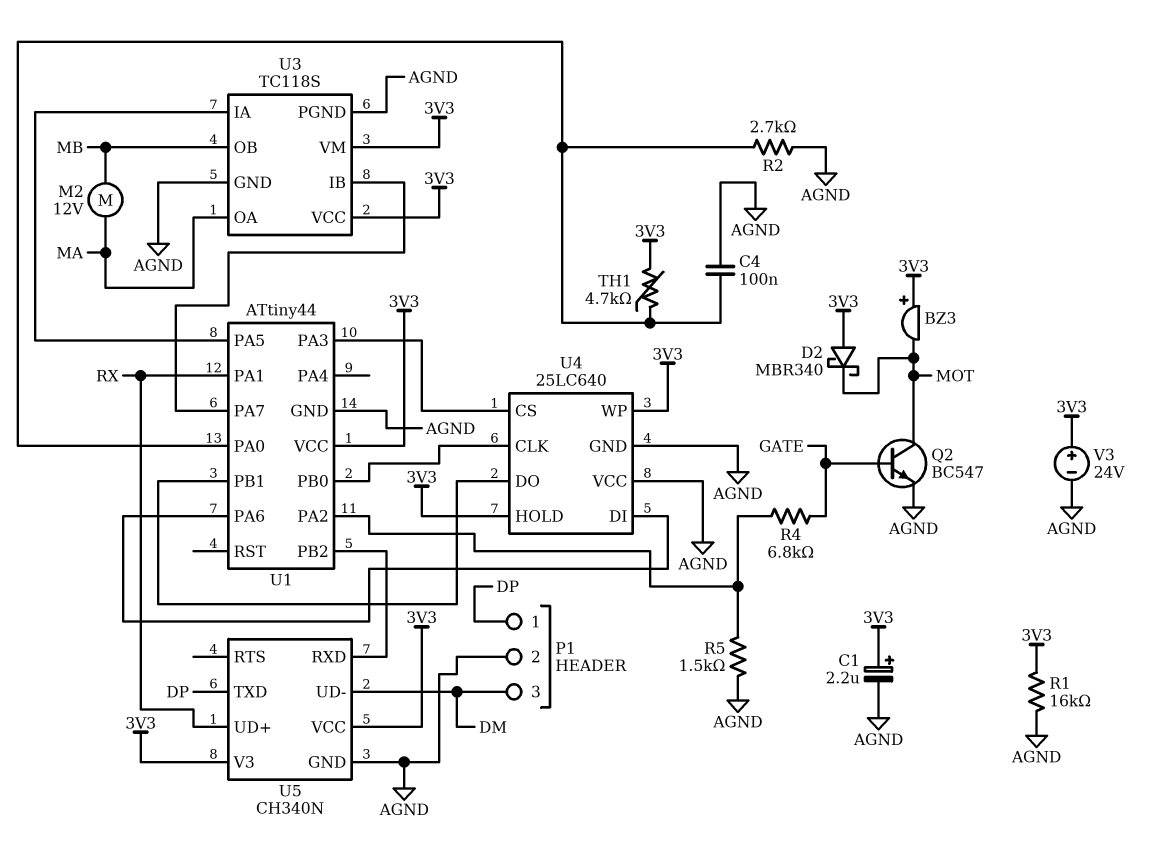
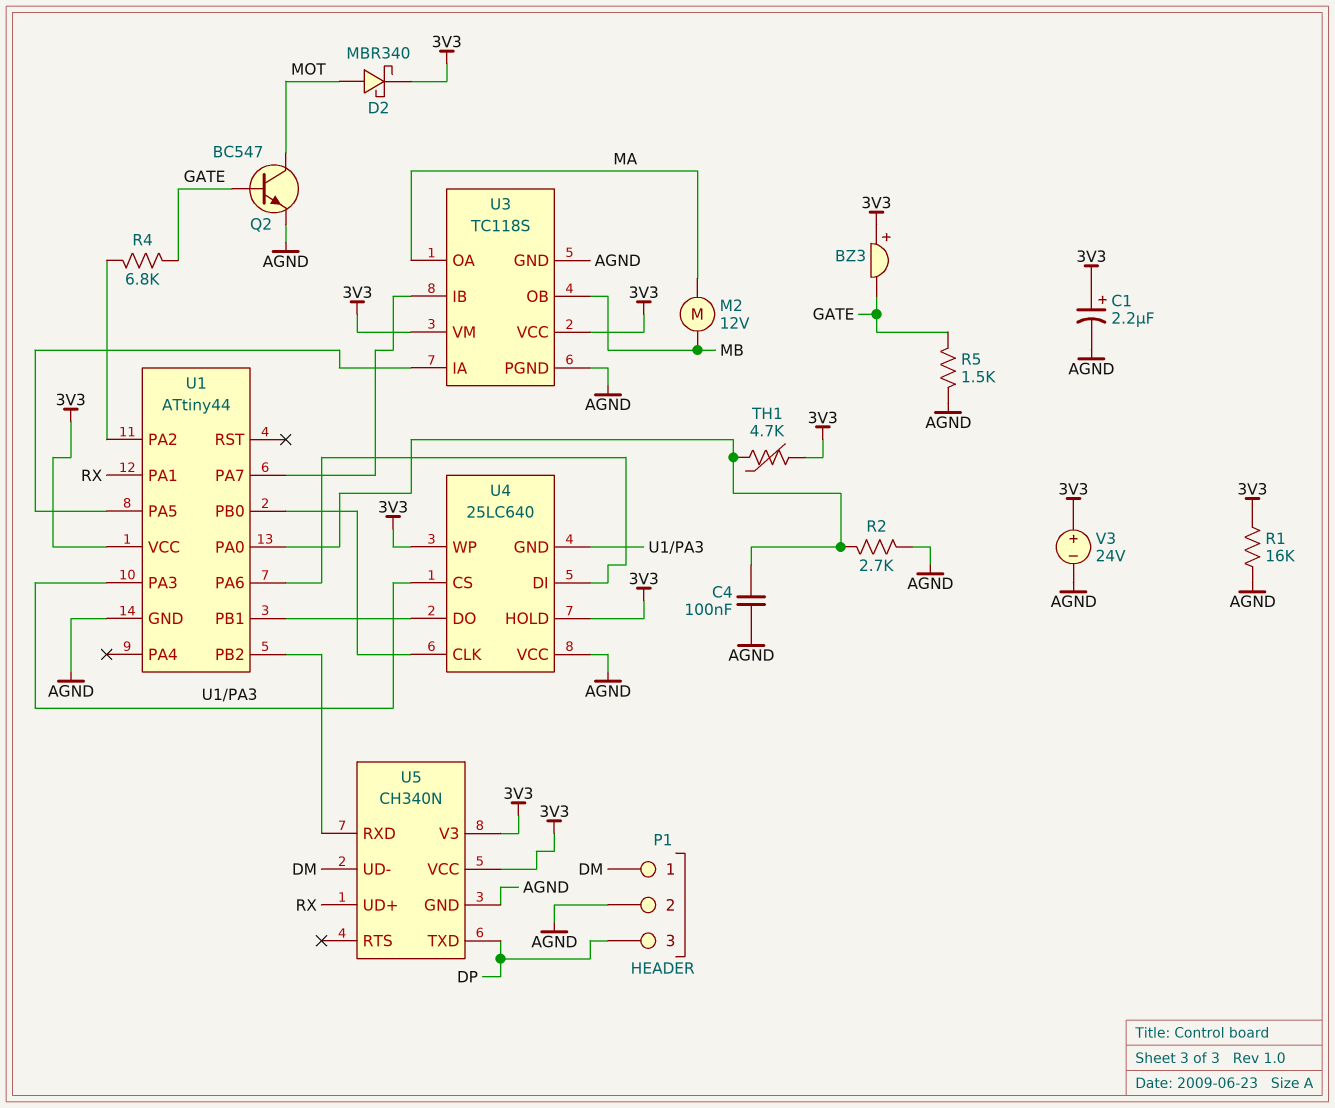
BZ3: buzzer (plus 3V3, minus MOT) -> buzzer (plus 3V3, minus GATE)
D2: schottky MBR340 (A 3V3, K MOT) -> schottky MBR340 (A MOT, K 3V3)
P1 pin 1: DP -> DM
P1 pin 3: DM -> DP
R5: 1.5k (AGND, U1/PA2) -> 1.5k (AGND, GATE)
U4 pin GND: AGND -> U1/PA3

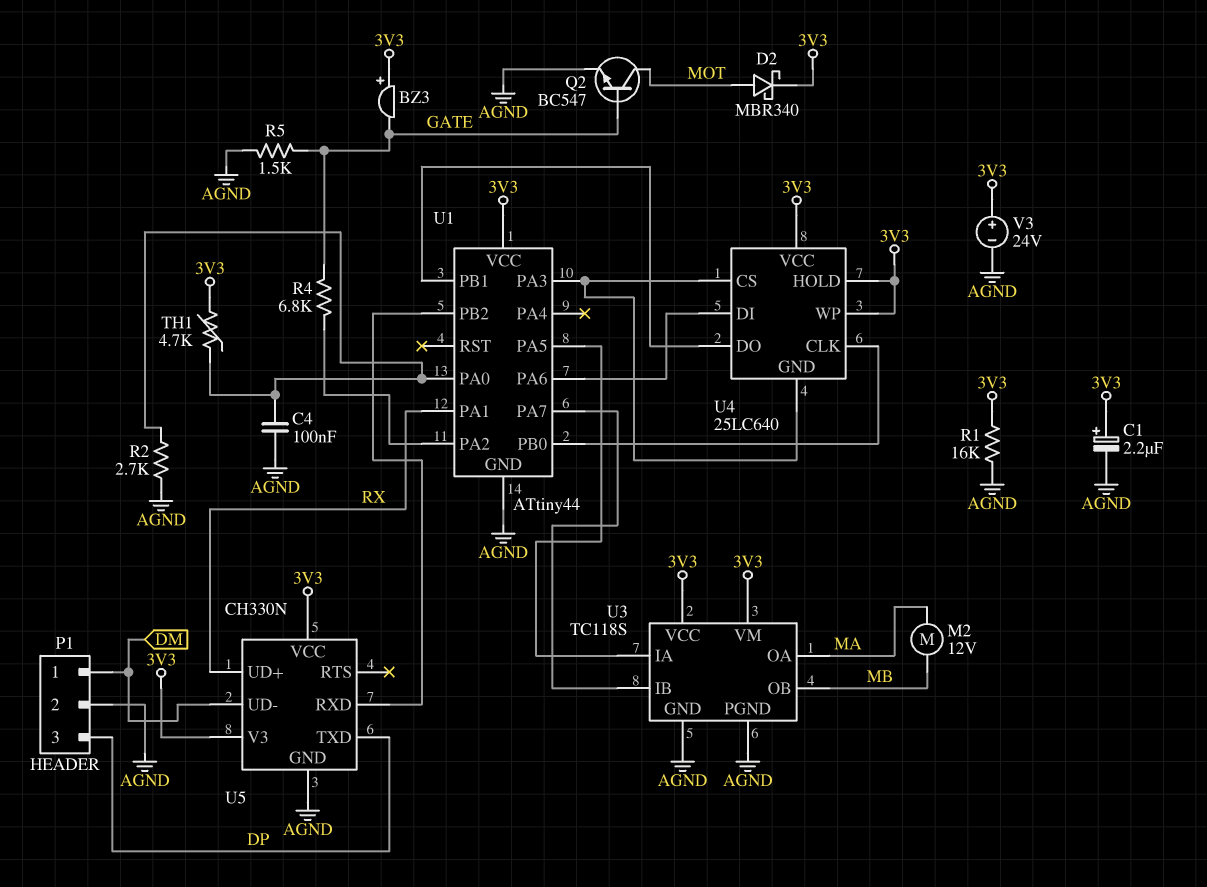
U4 pin VCC: AGND -> 3V3
U5: CH340N -> CH330N

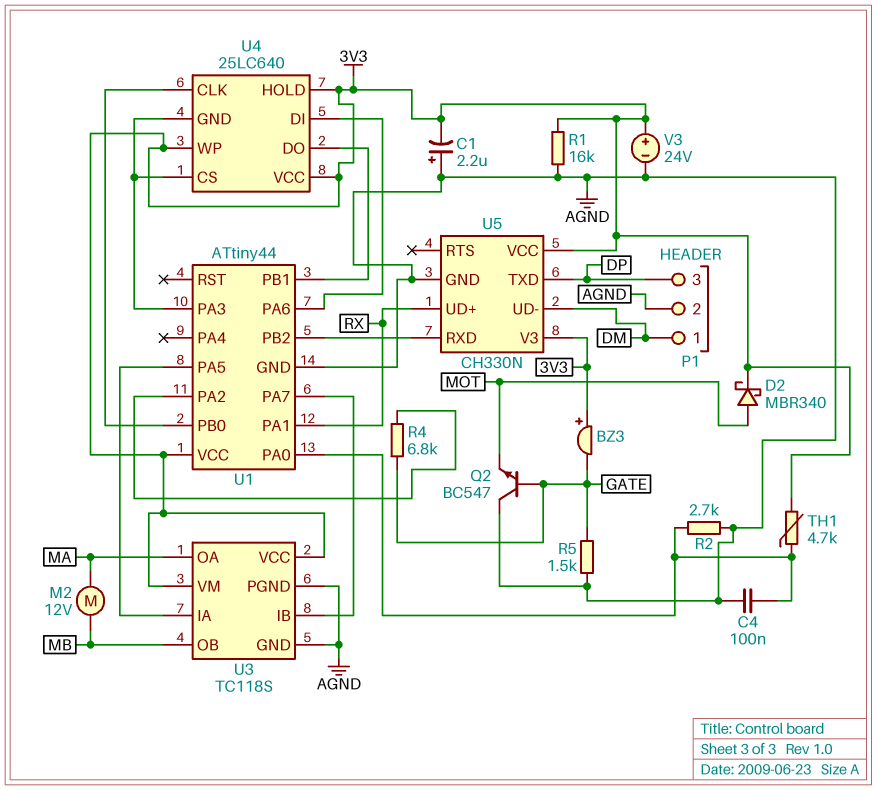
C1: 2.2uF (plus 3V3, minus AGND) -> 2.2uF (plus AGND, minus 3V3)
Q2: NPN BC547 (B GATE, C MOT, E AGND) -> NPN BC547 (B GATE, C AGND, E MOT)

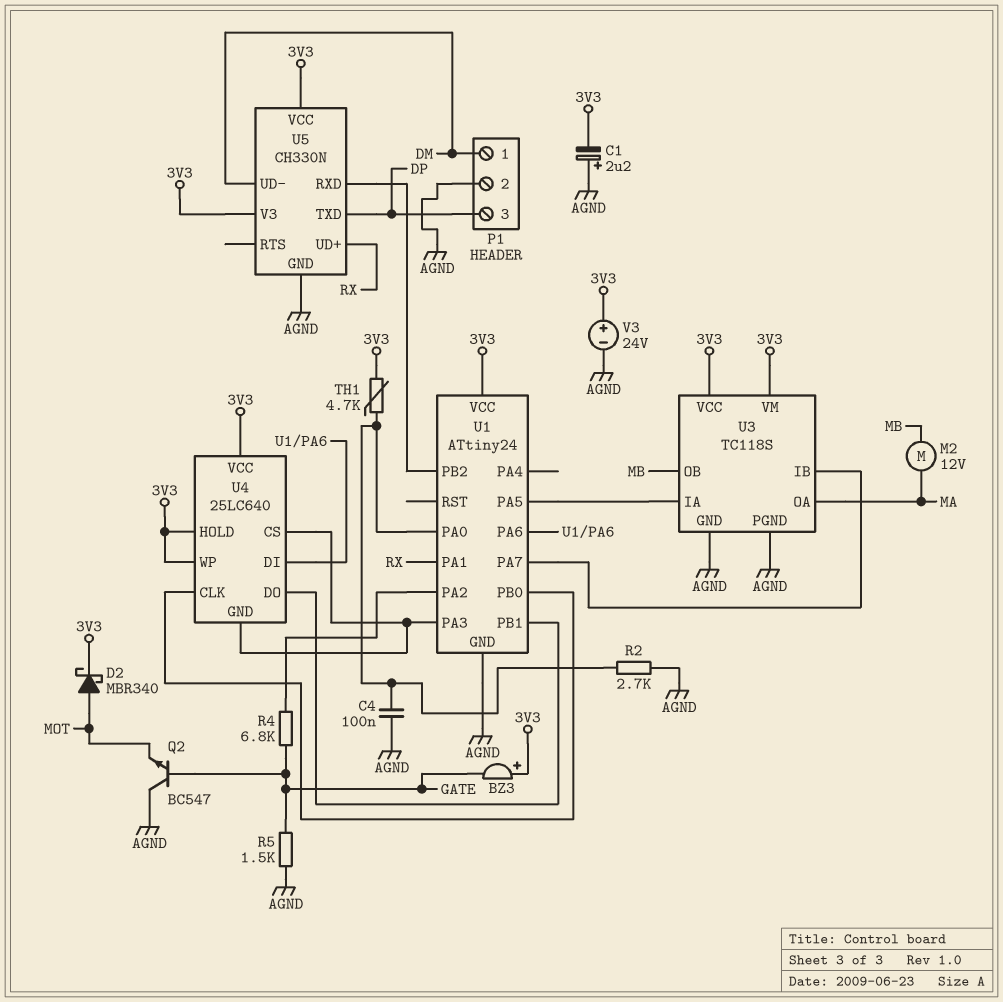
R1: 16k (3V3, AGND) -> none
U1: ATtiny44 -> ATtiny24

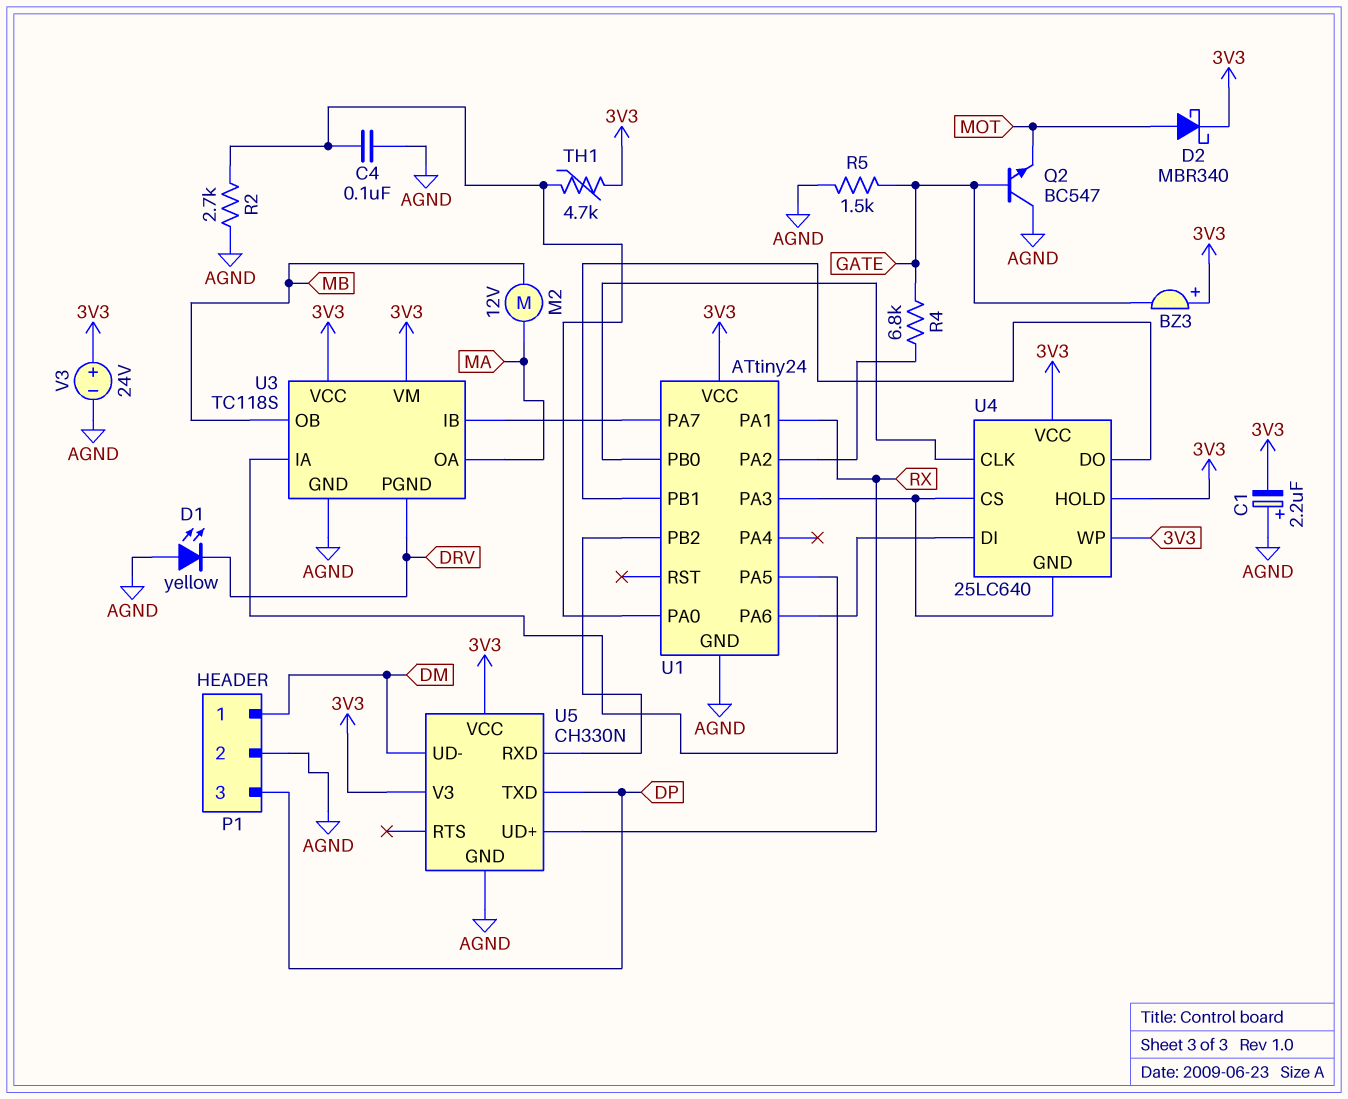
D1: none -> LED yellow (A AGND, K DRV)
U3 pin PGND: AGND -> DRV

